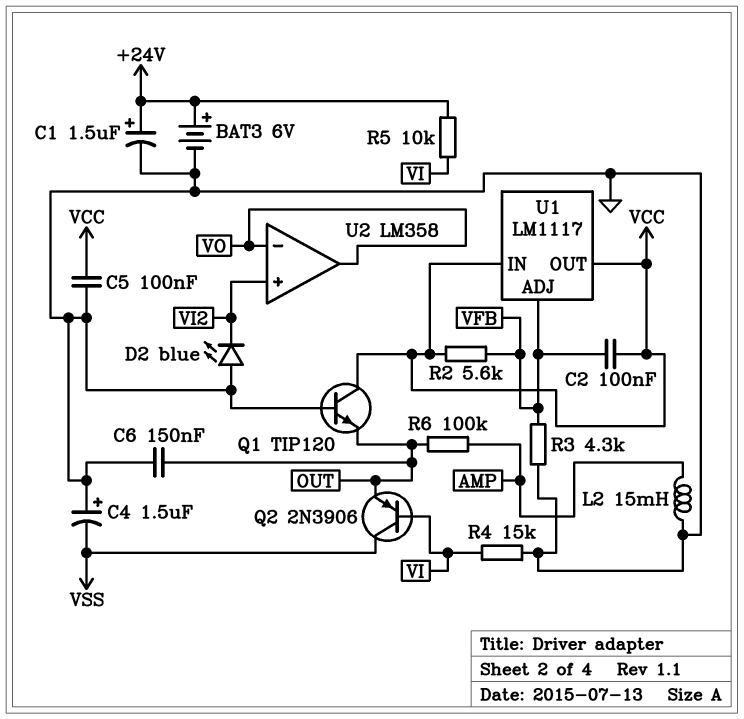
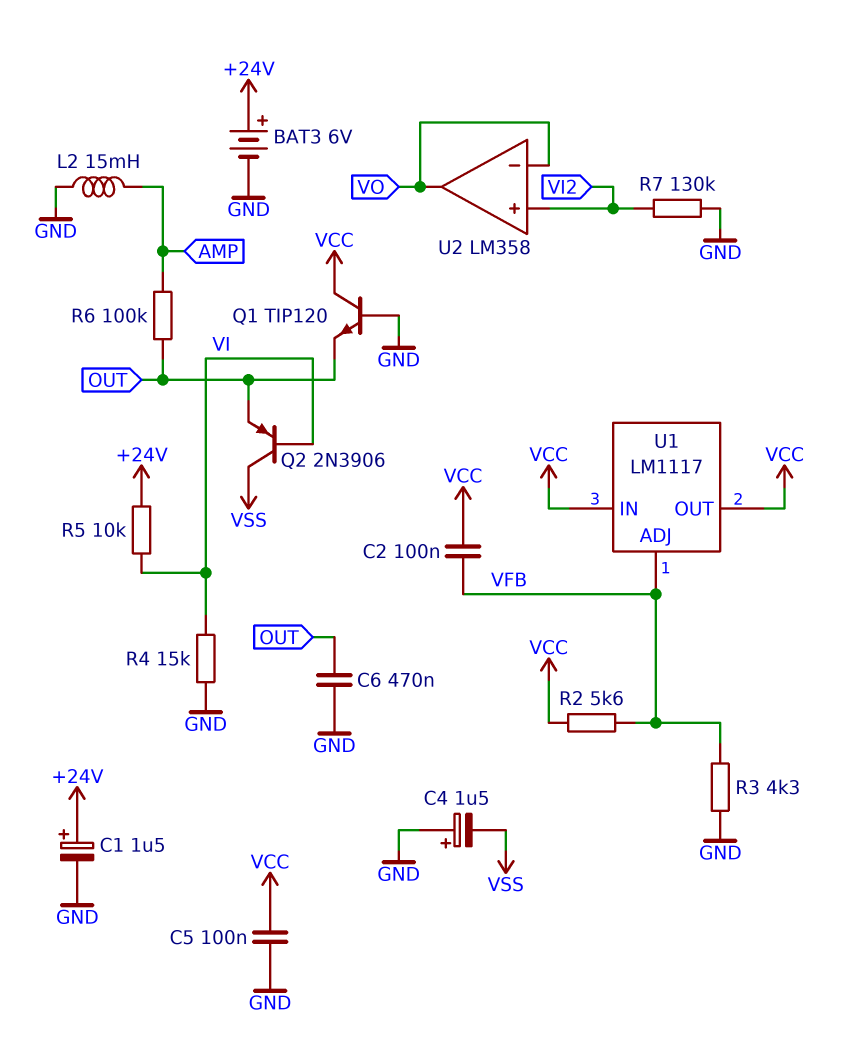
C6: 150nF (GND, OUT) -> 470nF (GND, OUT)
D2: LED blue (A GND, K VI2) -> none
R7: none -> 130k (GND, VI2)

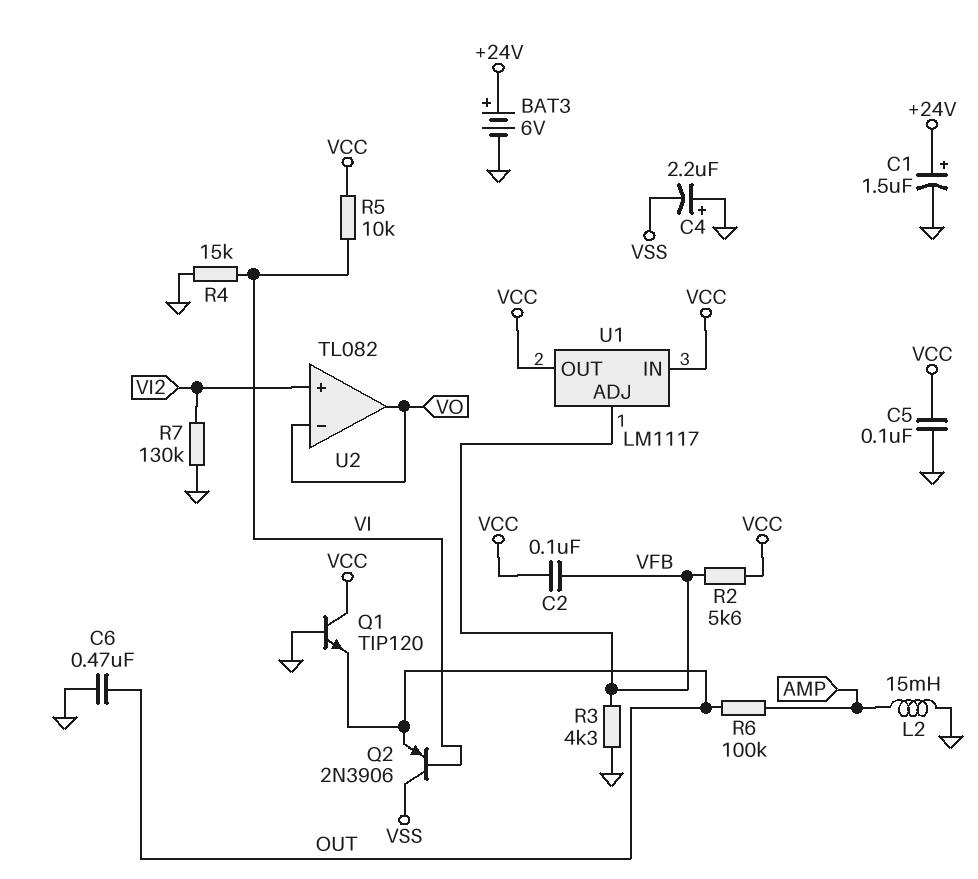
C4: 1.5uF (plus GND, minus VSS) -> 2.2uF (plus GND, minus VSS)
R5: 10k (+24V, VI) -> 10k (VCC, VI)
U2: LM358 -> TL082

